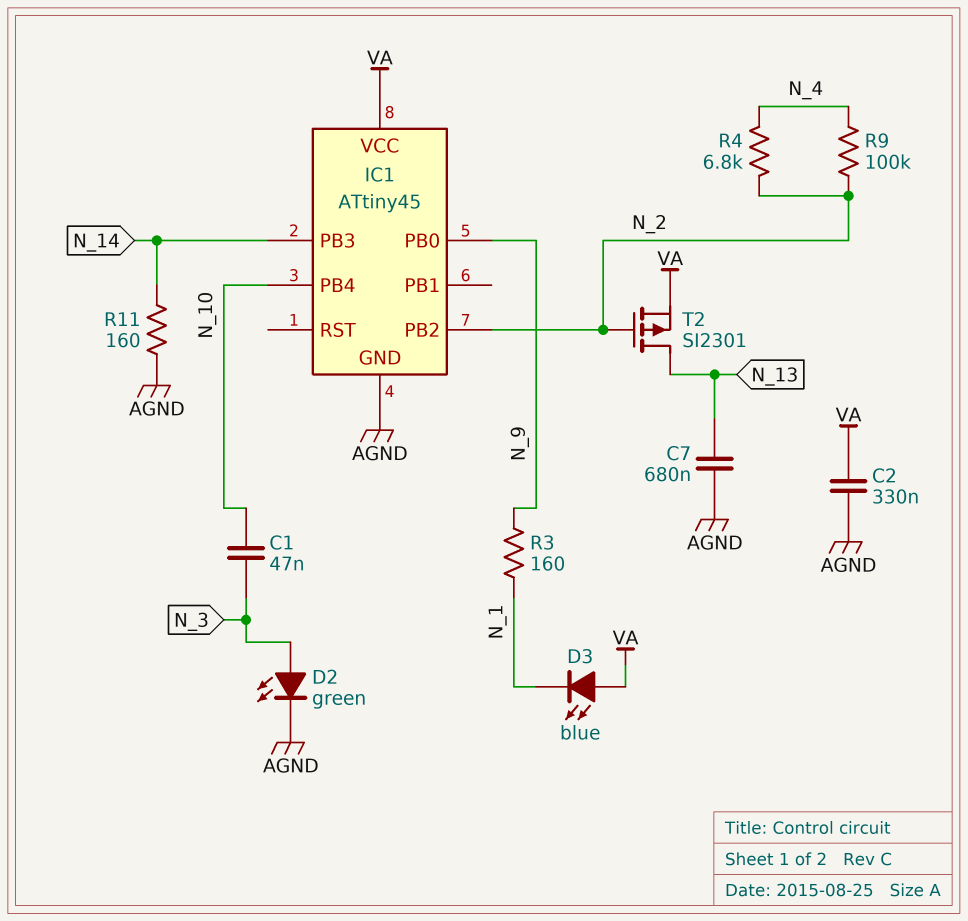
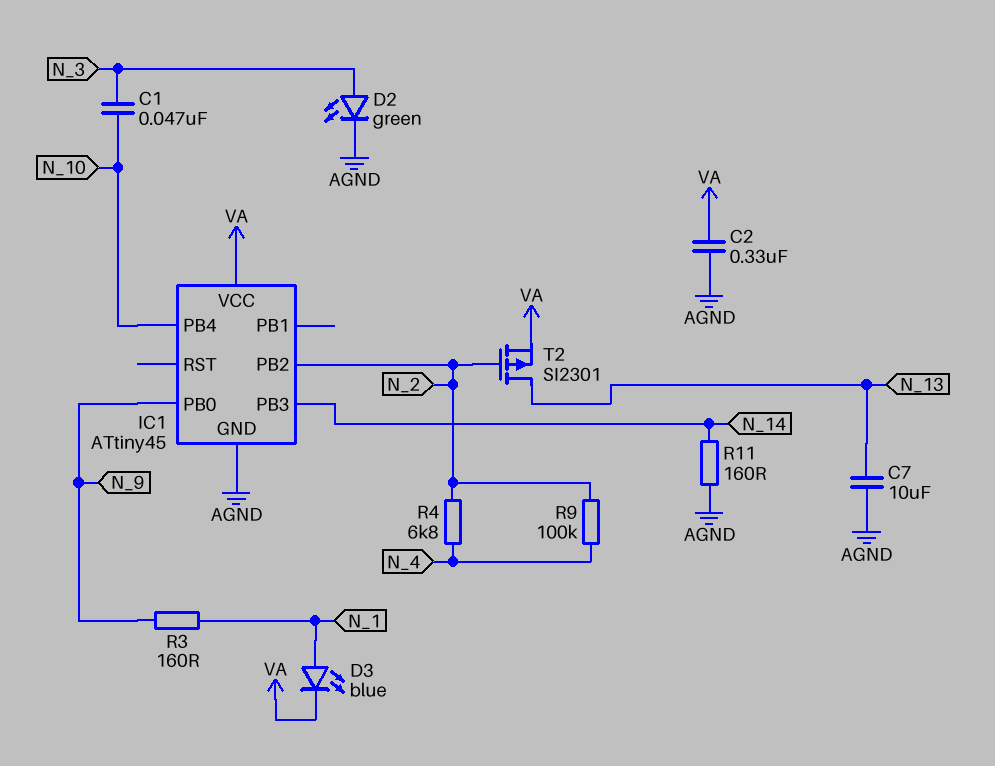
C7: 680nF (AGND, N_13) -> 10uF (AGND, N_13)
D3: LED blue (A VA, K N_1) -> LED blue (A N_1, K VA)

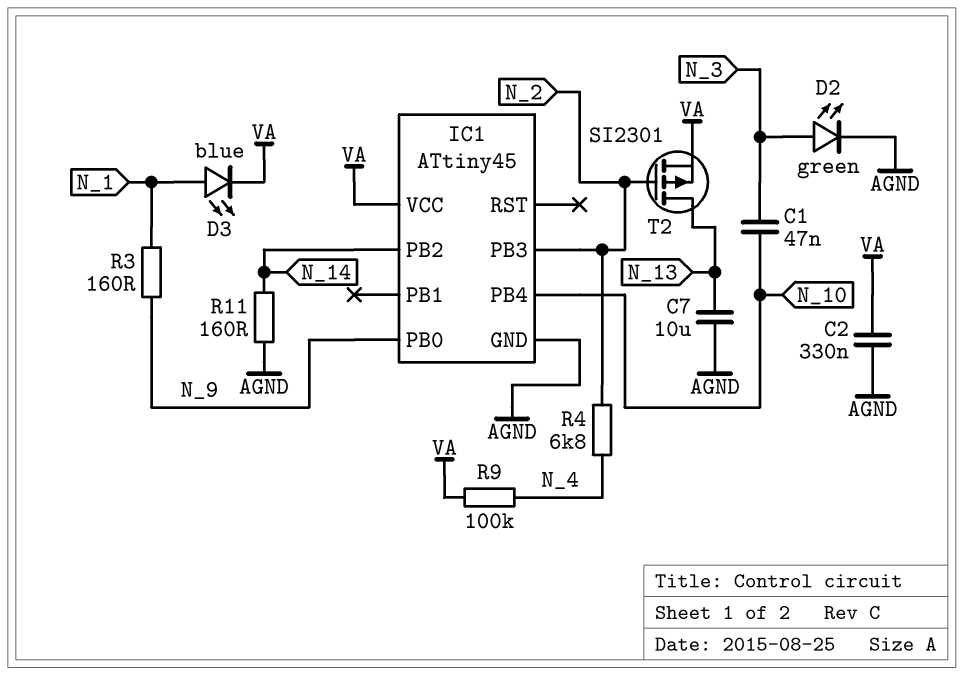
IC1 pin PB2: N_2 -> N_14
IC1 pin PB3: N_14 -> N_2
R9: 100k (N_2, N_4) -> 100k (N_4, VA)

